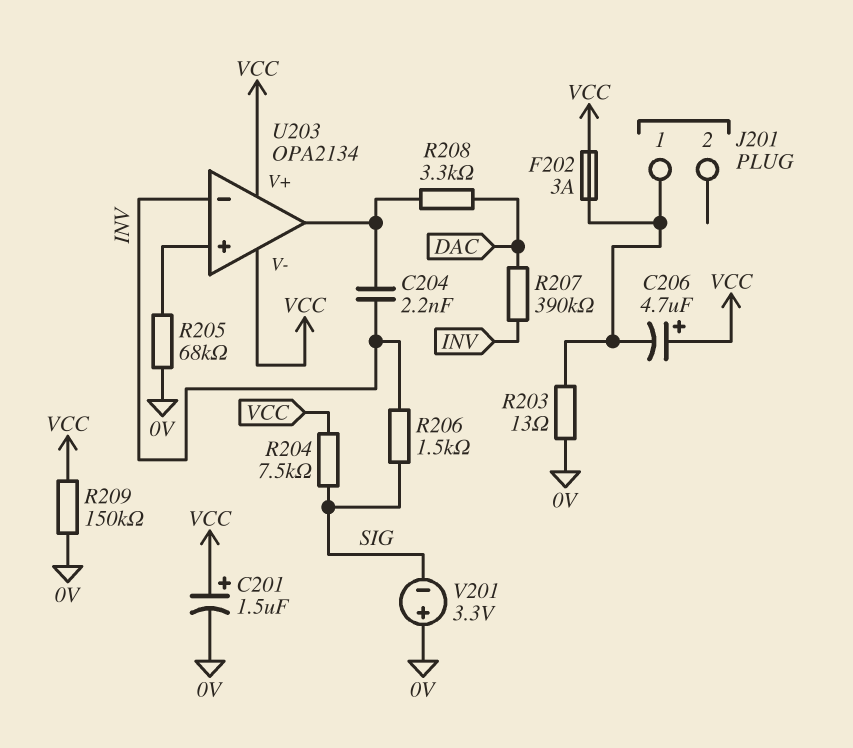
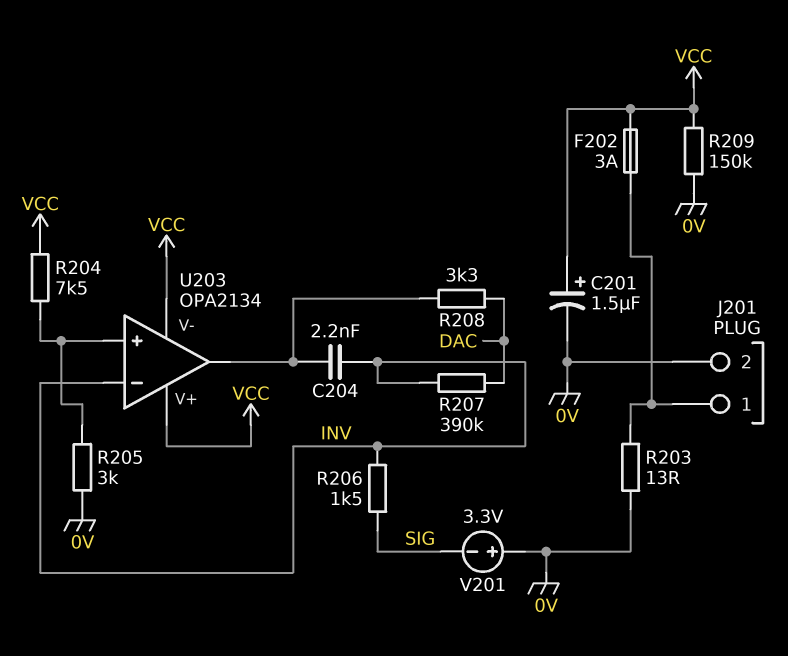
C206: 4.7uF (plus VCC, minus J201/1) -> none
J201 pin 2: none -> 0V
R204: 7.5k (SIG, VCC) -> 7.5k (U203/in+, VCC)
R205: 68k (0V, U203/in+) -> 3k (0V, U203/in+)

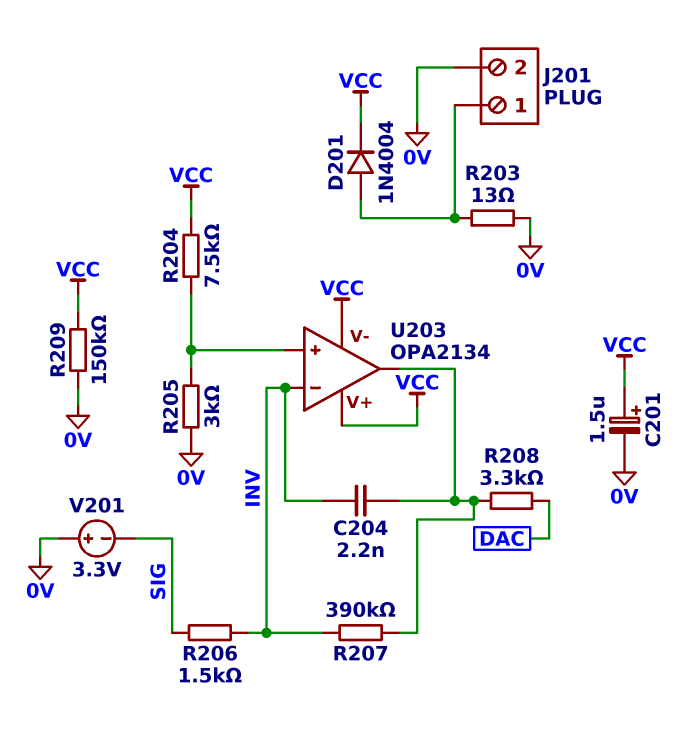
D201: none -> diode 1N4004 (A J201/1, K VCC)
F202: 3A (J201/1, VCC) -> none
R207: 390k (DAC, INV) -> 390k (INV, U203/out)

